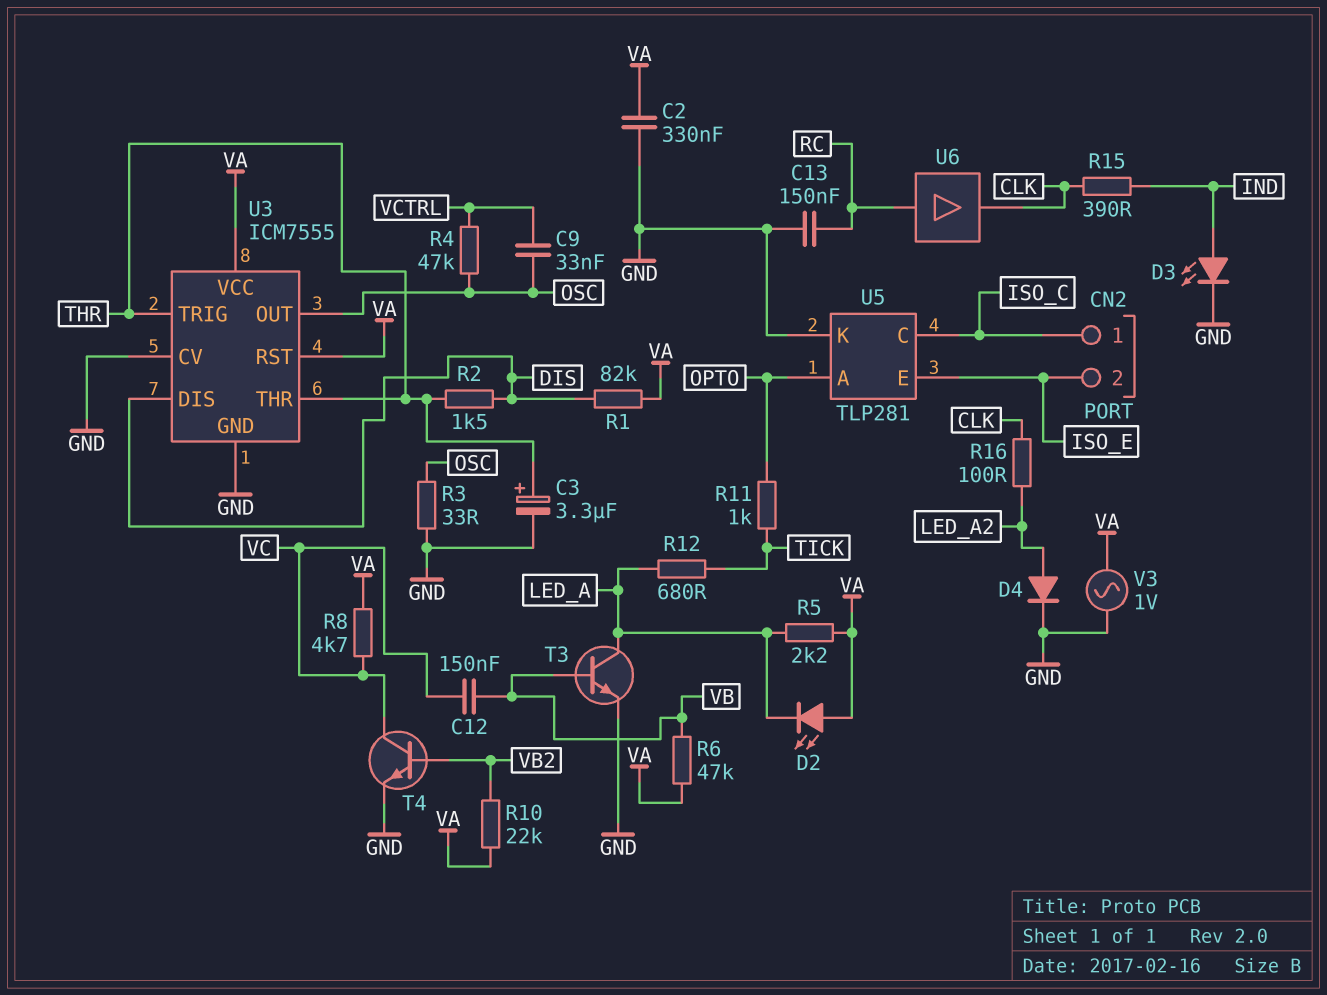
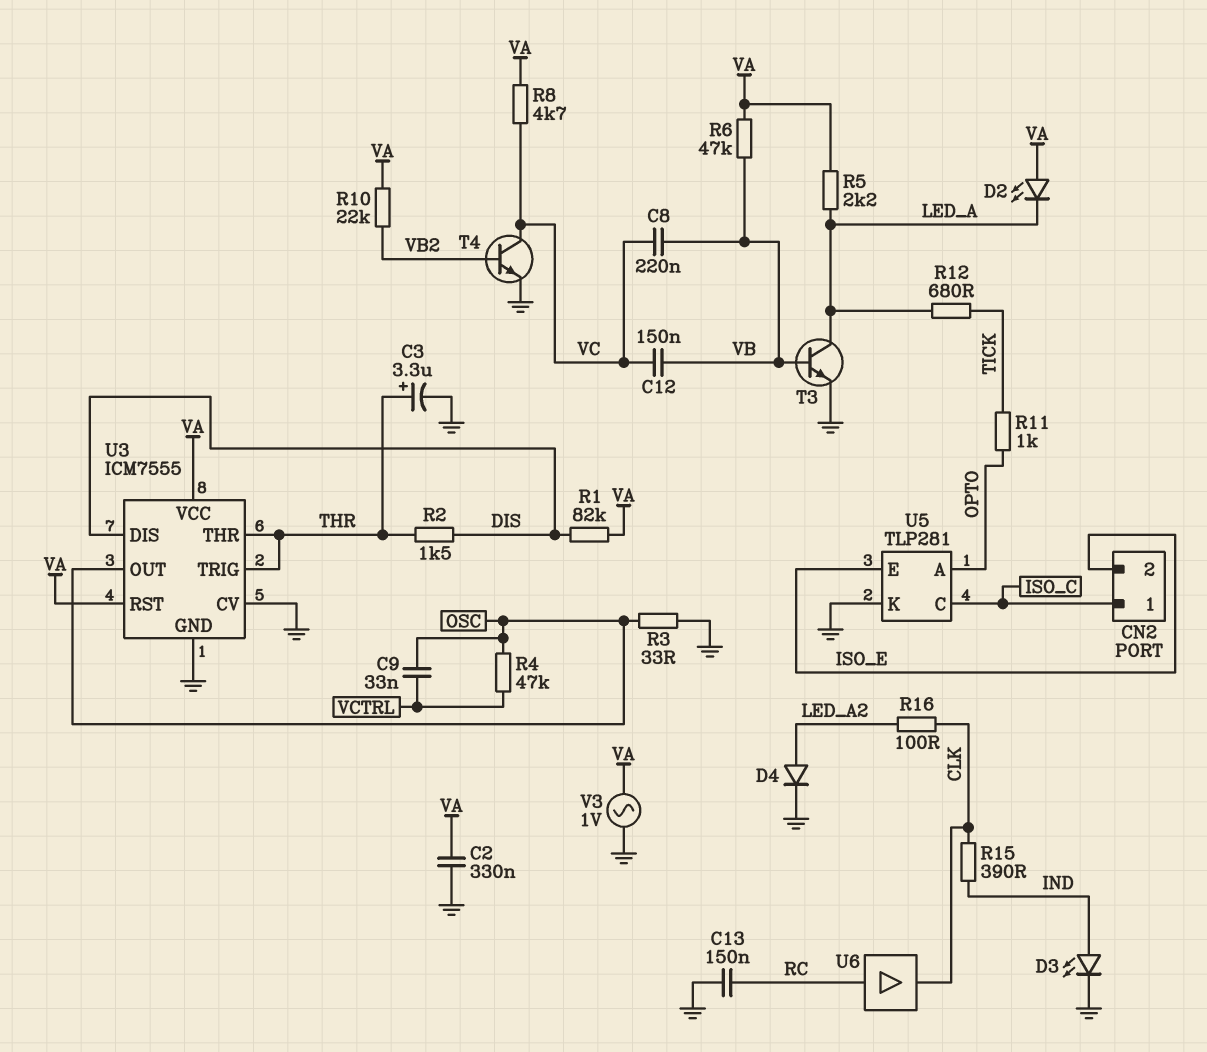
C8: none -> 220nF (VB, VC)

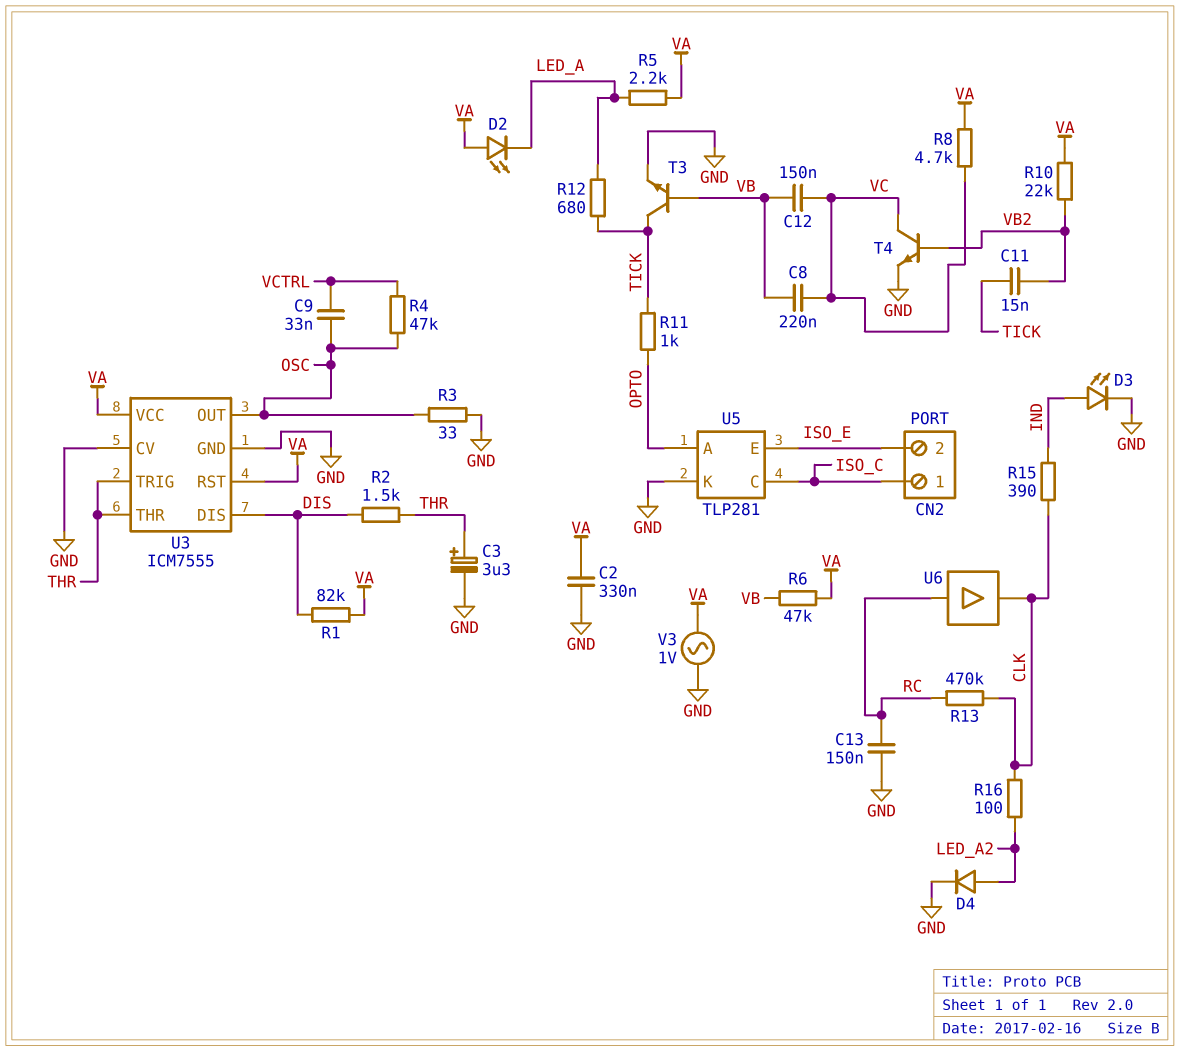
C11: none -> 15nF (TICK, VB2)
R13: none -> 470k (CLK, RC)
T3: NPN (B VB, C LED_A, E GND) -> NPN (B VB, C TICK, E GND)

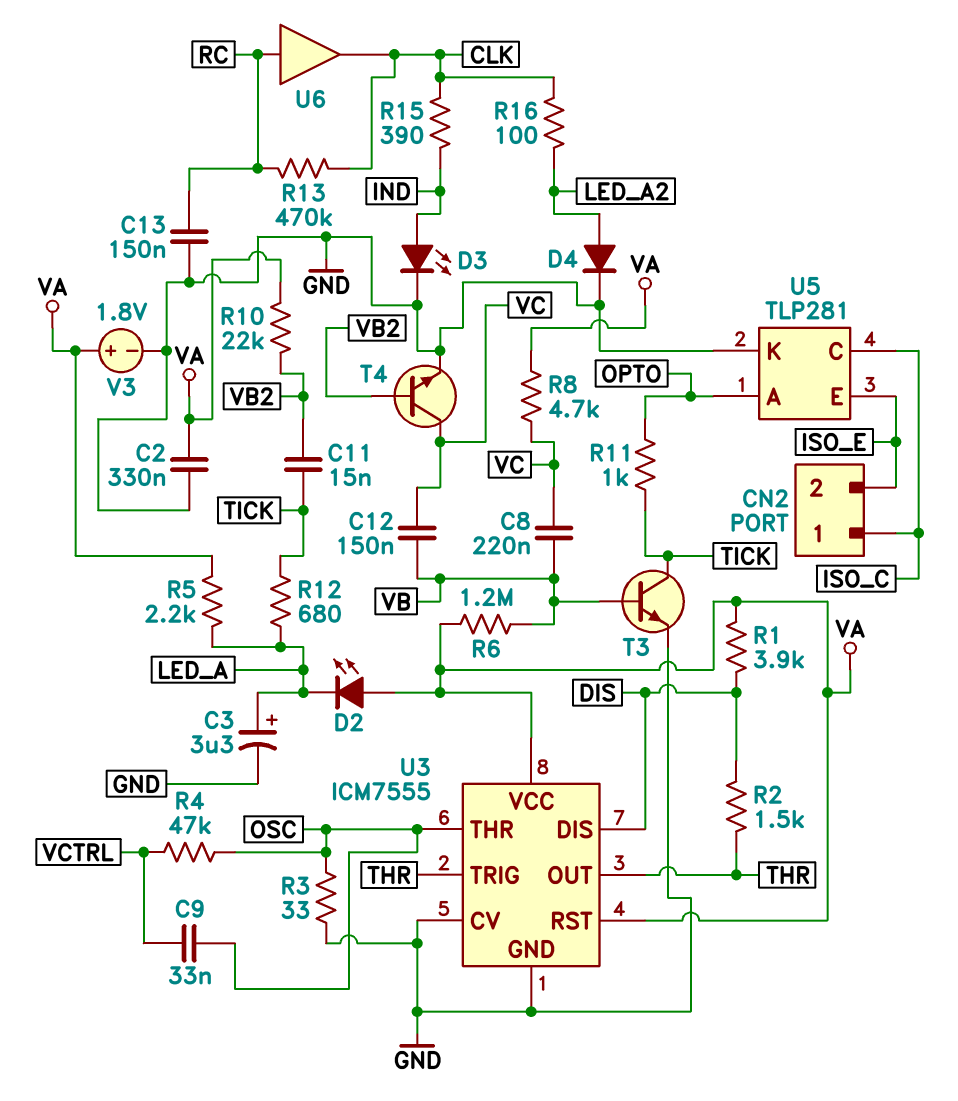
C3: 3.3uF (plus THR, minus GND) -> 3.3uF (plus LED_A, minus GND)
R1: 82k (DIS, VA) -> 3.9k (DIS, VA)
R6: 47k (VA, VB) -> 1.2M (VA, VB)
U3 pin OUT: OSC -> THR
U3 pin THR: THR -> OSC
V3: AC 1V (GND, VA) -> 1.8V (plus VA, minus GND)

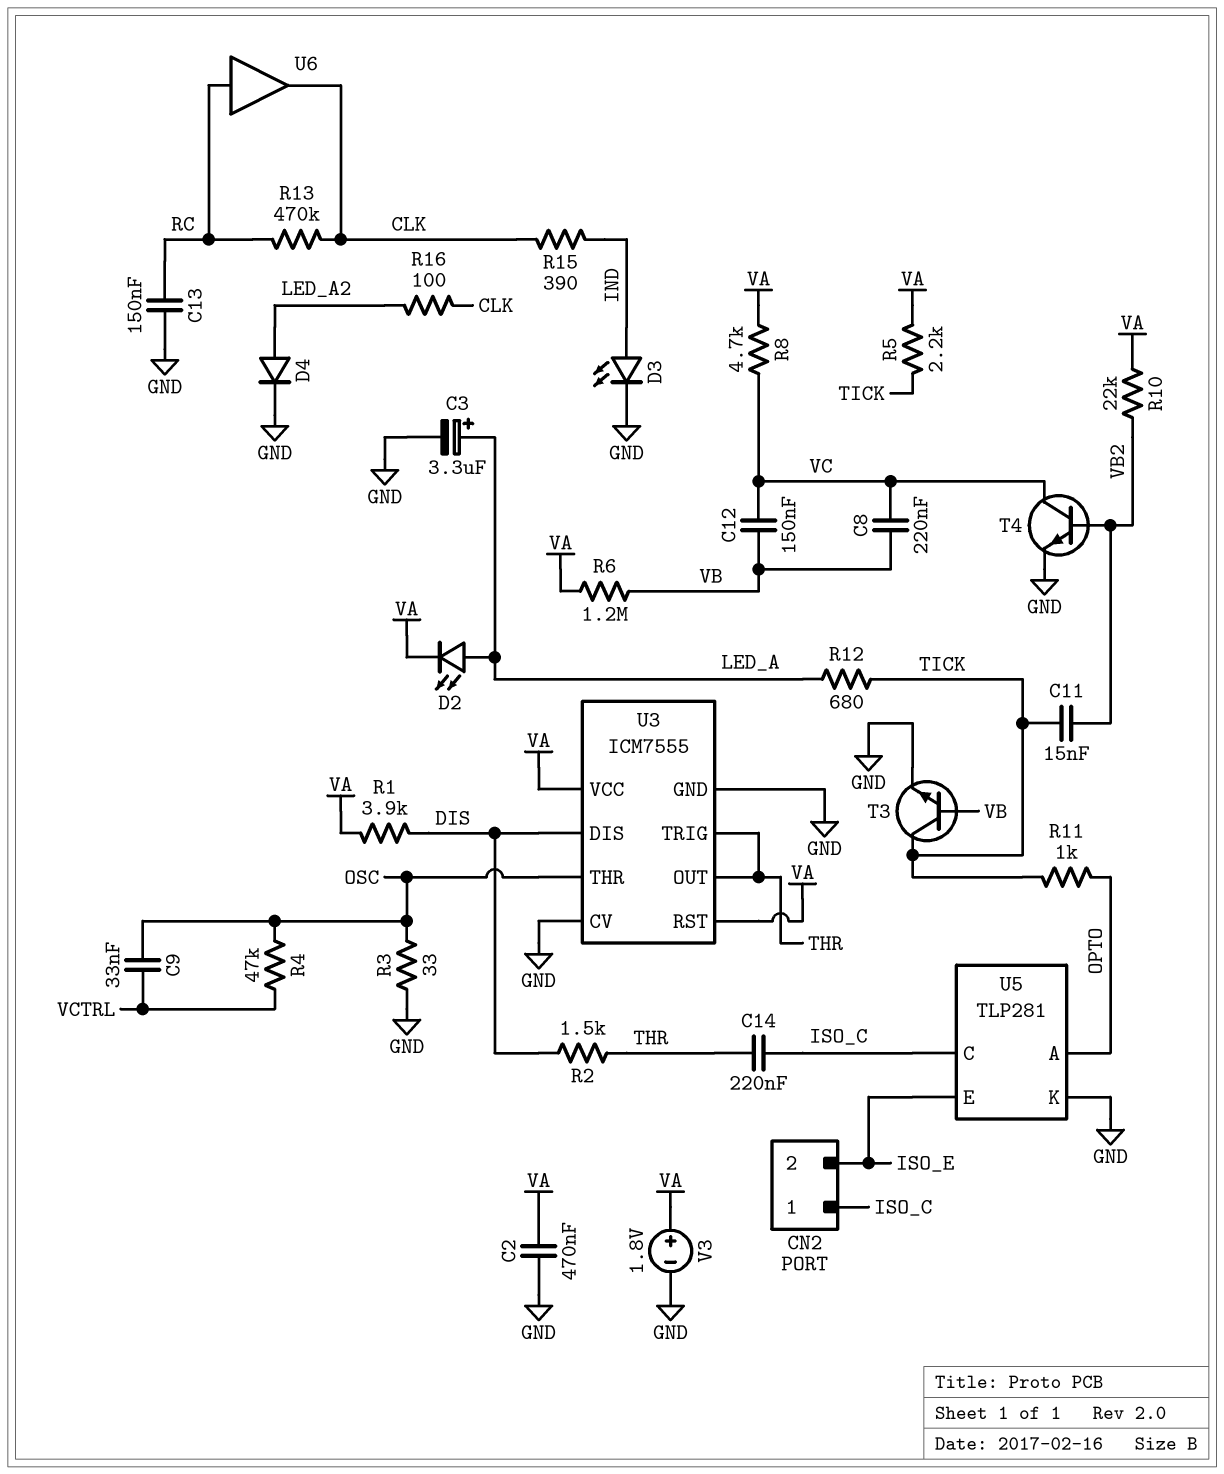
C2: 330nF (GND, VA) -> 470nF (GND, VA)
C14: none -> 220nF (ISO_C, THR)
D2: LED (A VA, K LED_A) -> LED (A LED_A, K VA)
R5: 2.2k (LED_A, VA) -> 2.2k (TICK, VA)

